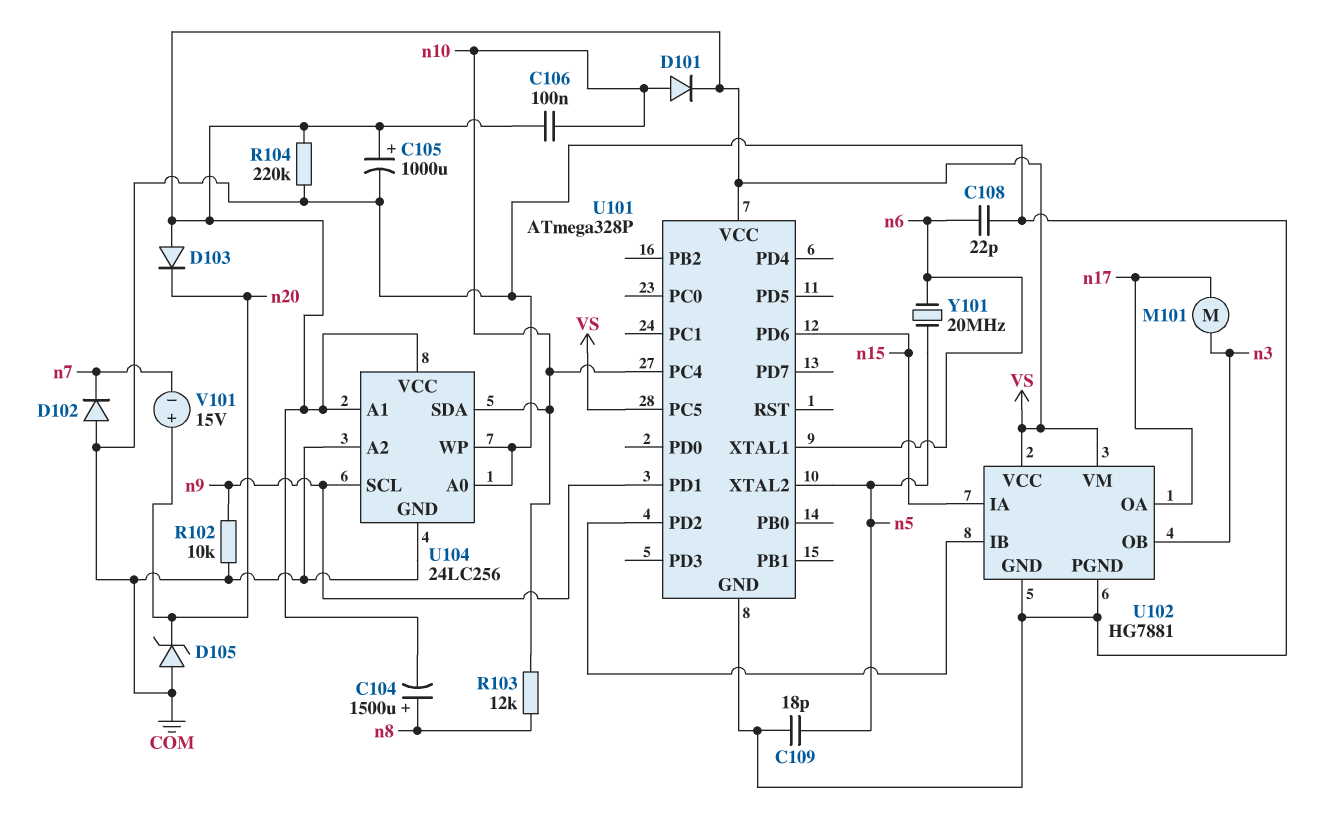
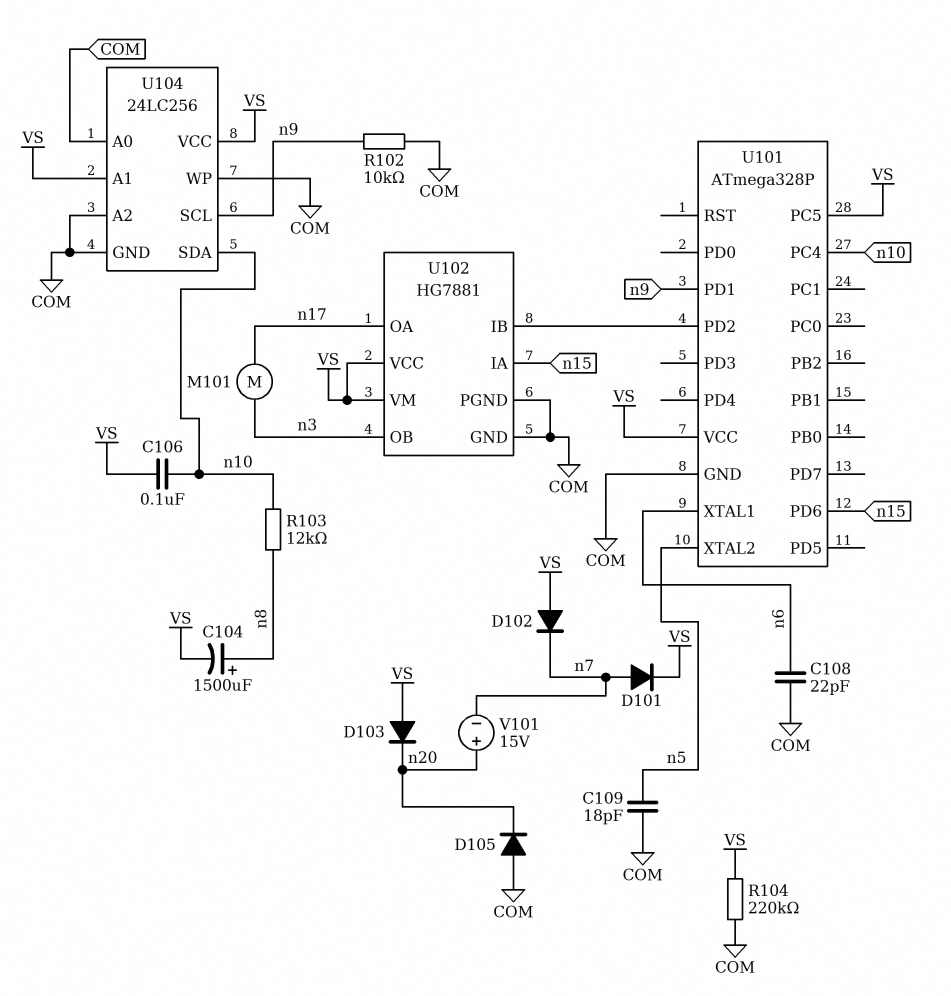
C105: 1000uF (plus VS, minus COM) -> none
D101: diode (A n10, K VS) -> diode (A n7, K VS)
D102: diode (A COM, K n7) -> diode (A VS, K n7)
D105: zener (A COM, K n20) -> diode (A COM, K n20)
Y101: 20MHz (n5, n6) -> none

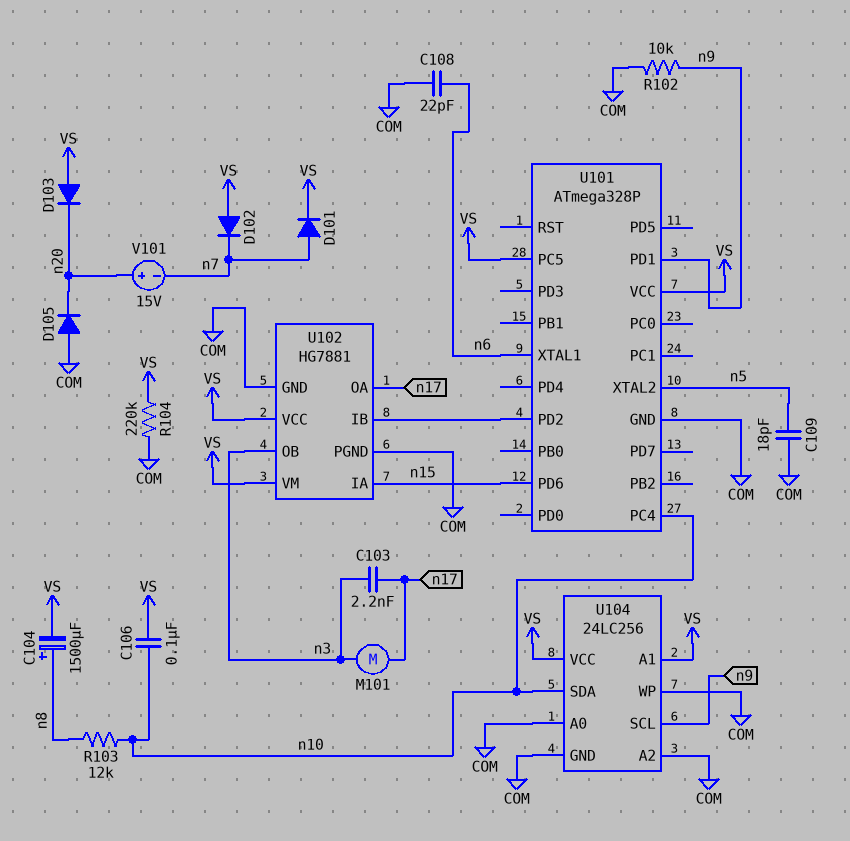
C103: none -> 2.2nF (n3, n17)

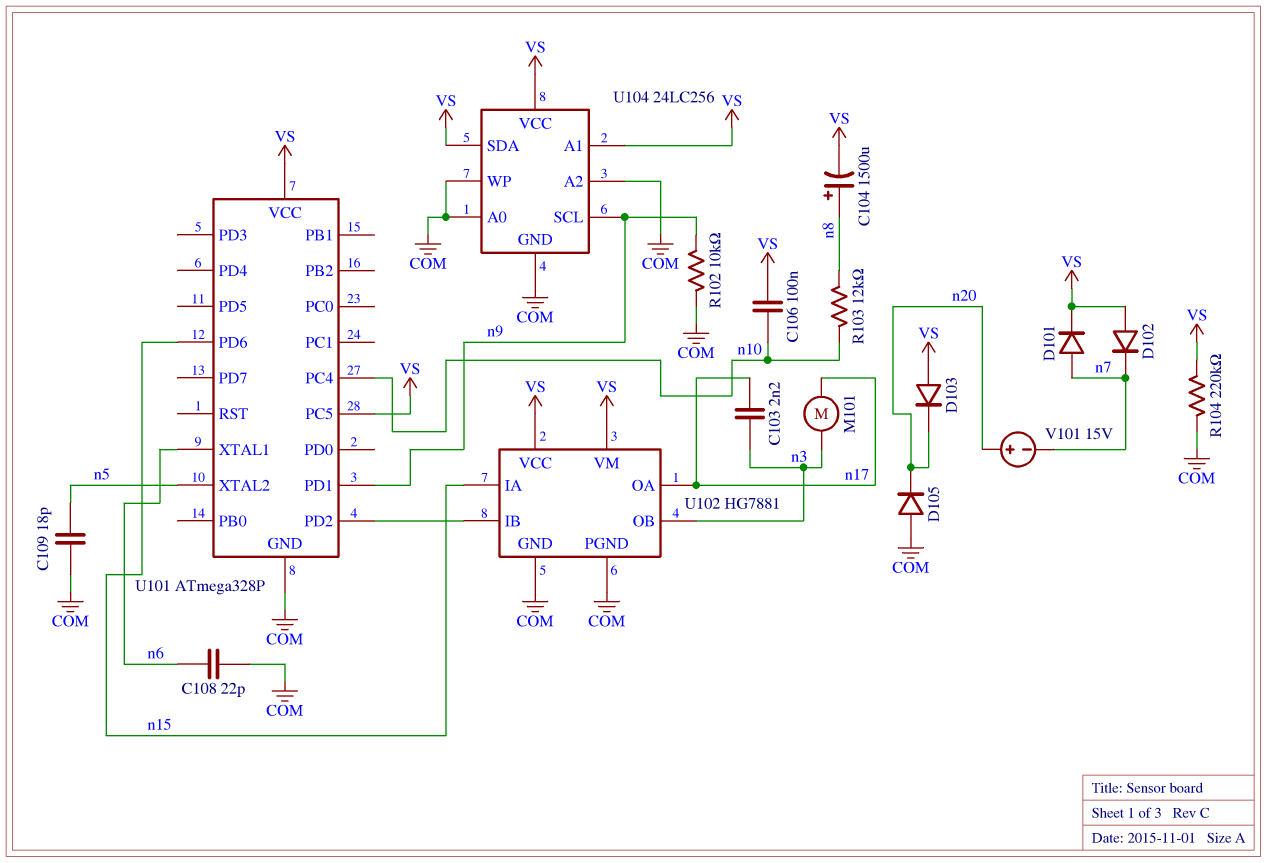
U104 pin SDA: n10 -> VS

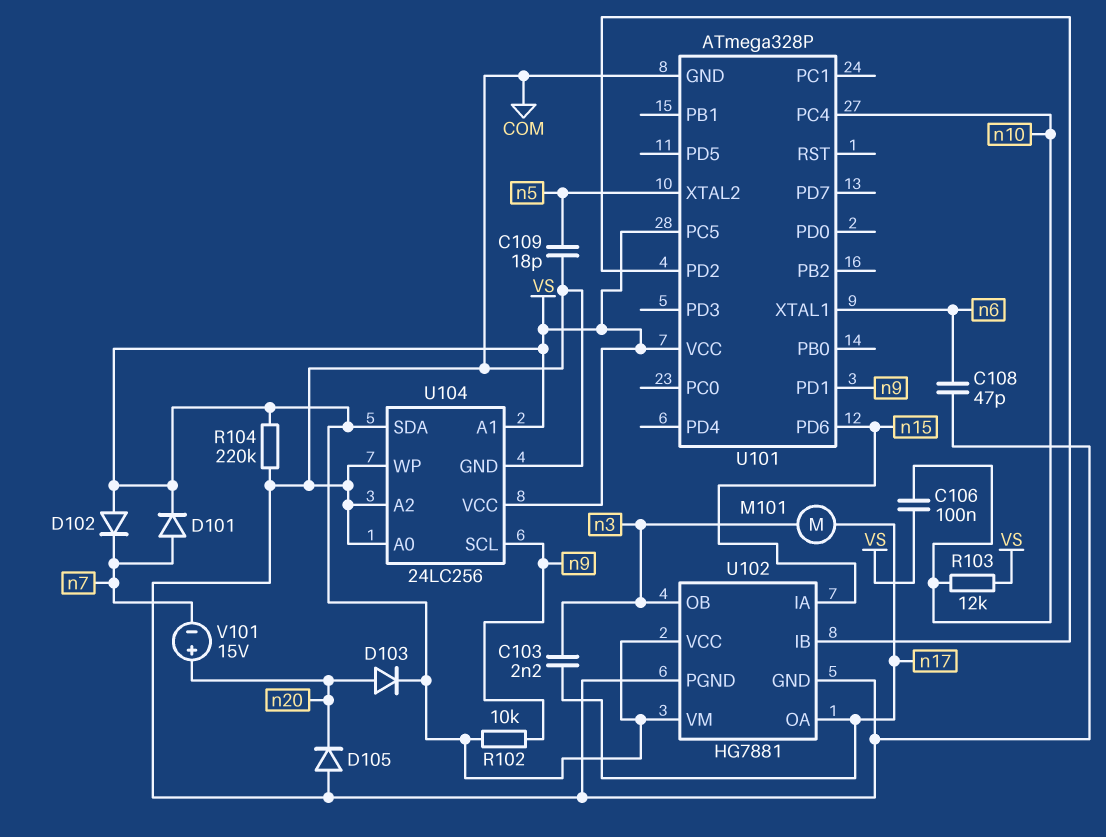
C104: 1500uF (plus n8, minus VS) -> none
C108: 22pF (COM, n6) -> 47pF (COM, n6)
D103: diode (A VS, K n20) -> diode (A n20, K VS)
R102: 10k (COM, n9) -> 10k (VS, n9)
R103: 12k (n8, n10) -> 12k (VS, n10)

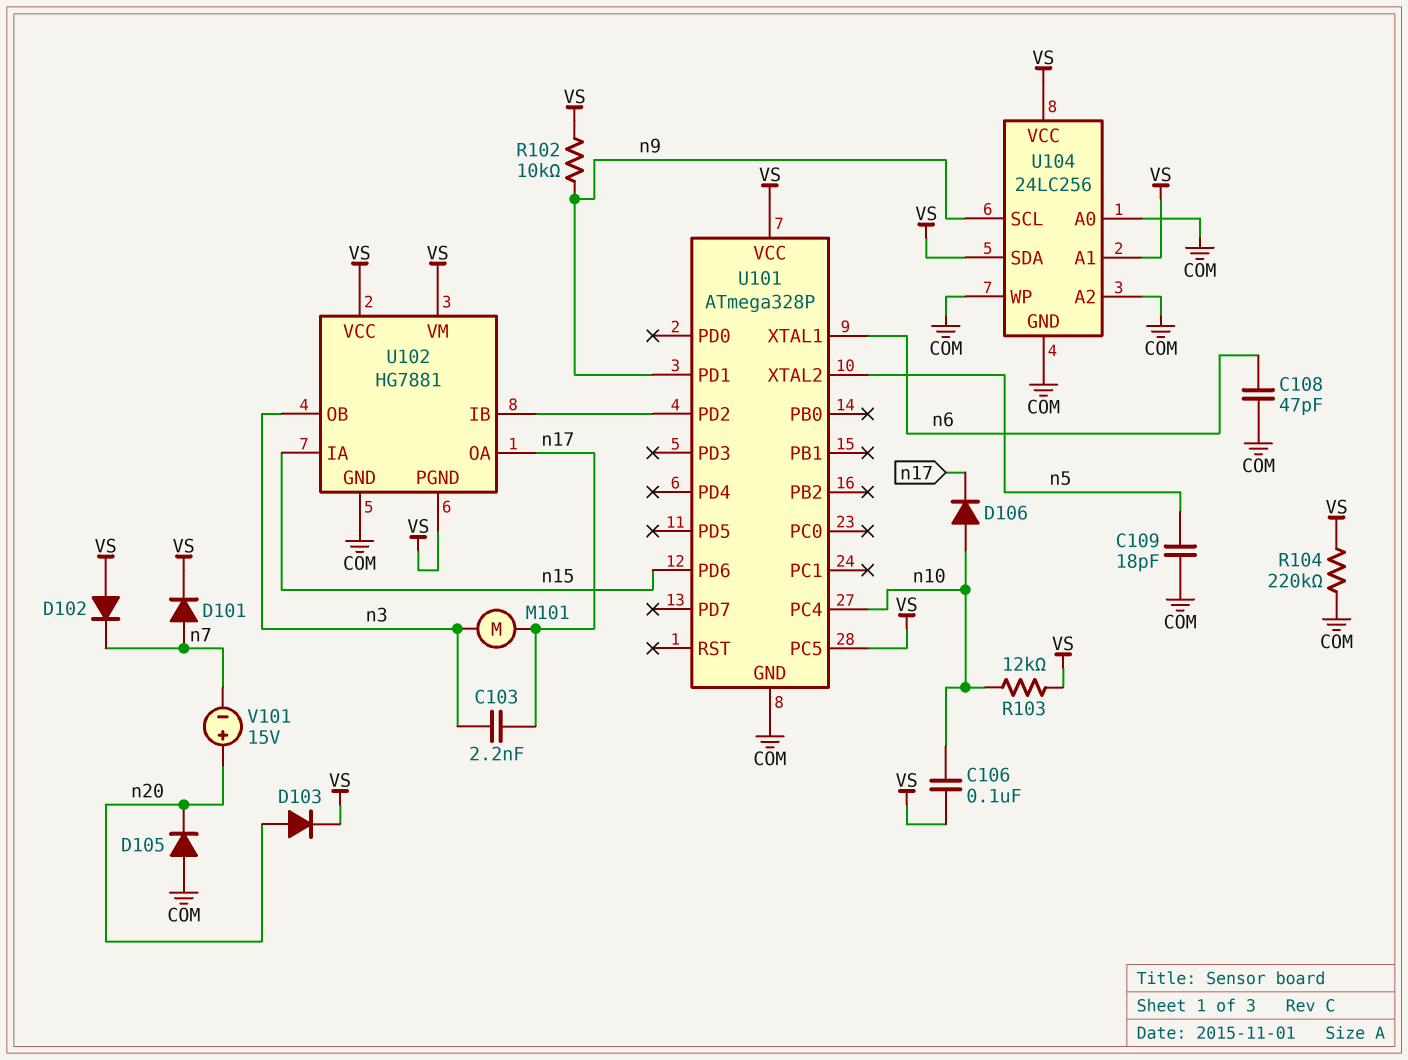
D106: none -> diode (A n10, K n17)
U102 pin PGND: COM -> VS

